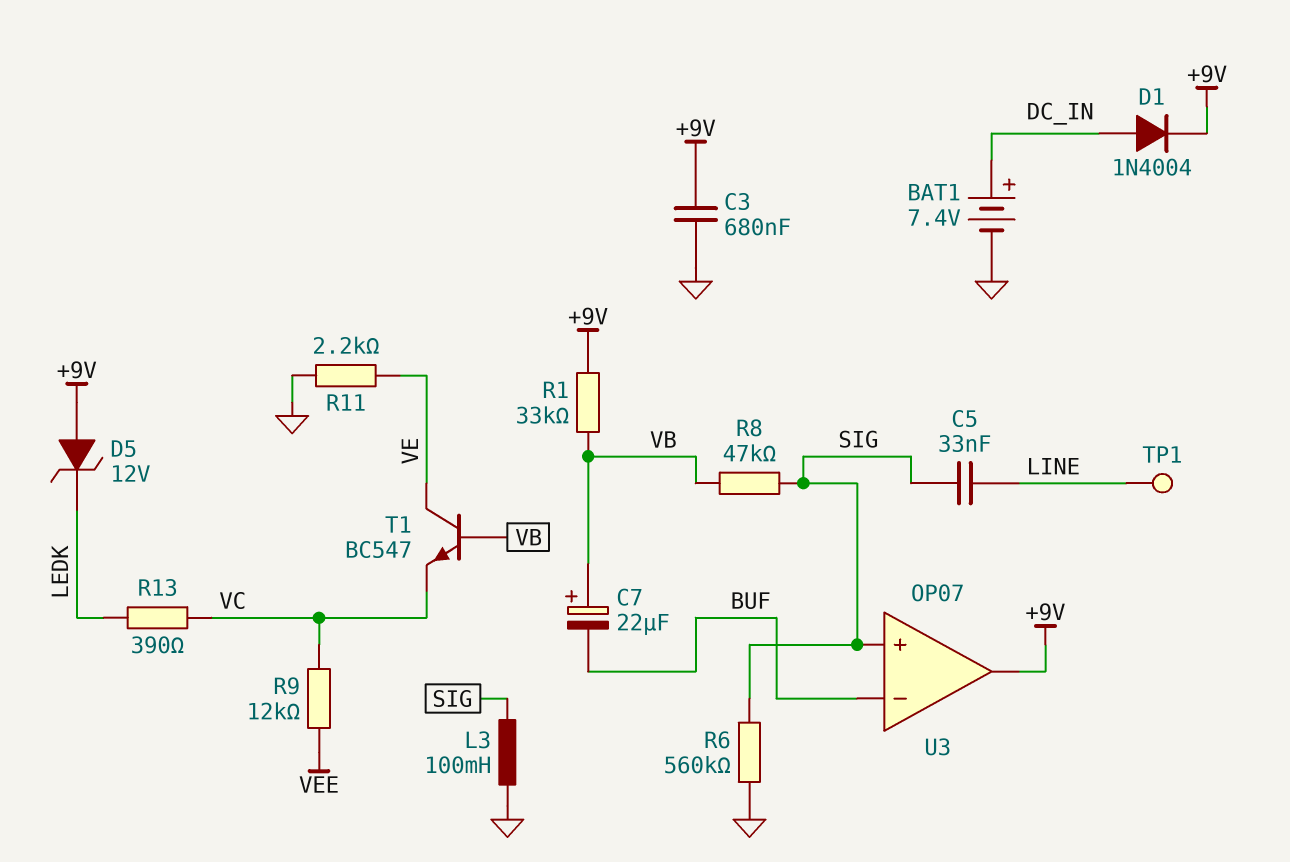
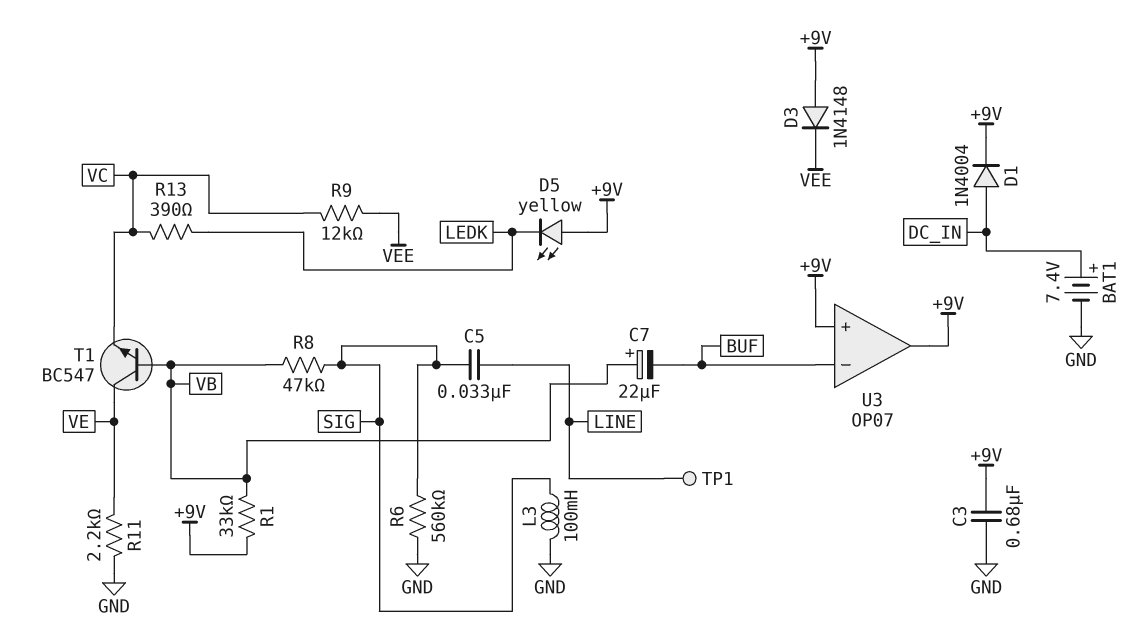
D3: none -> diode 1N4148 (A +9V, K VEE)
D5: zener 12V (A +9V, K LEDK) -> LED yellow (A +9V, K LEDK)
U3 pin in+: SIG -> +9V

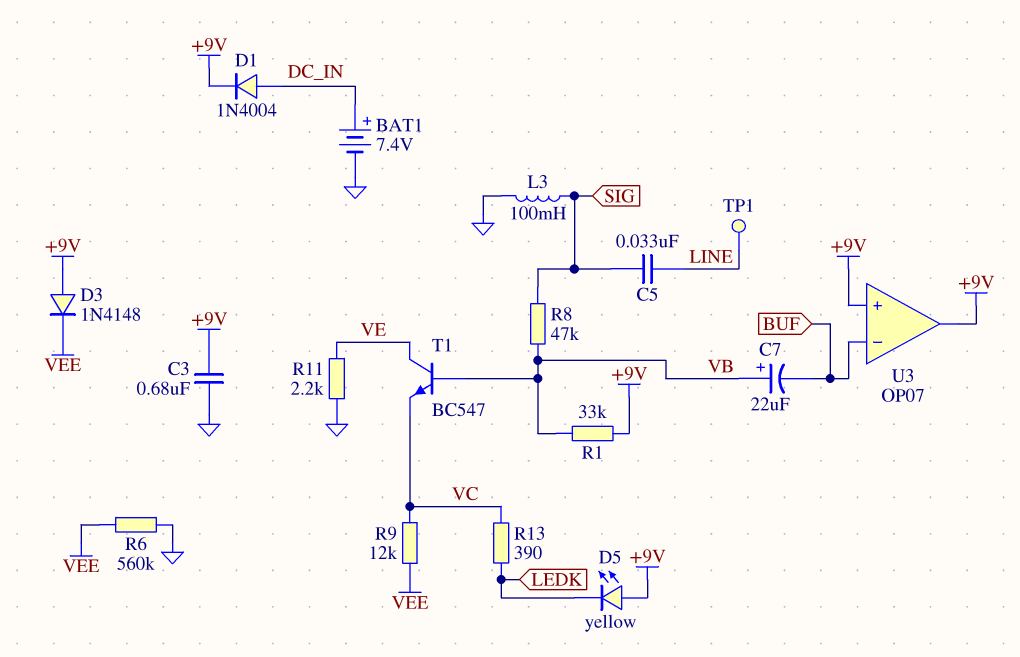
R6: 560k (GND, SIG) -> 560k (GND, VEE)

